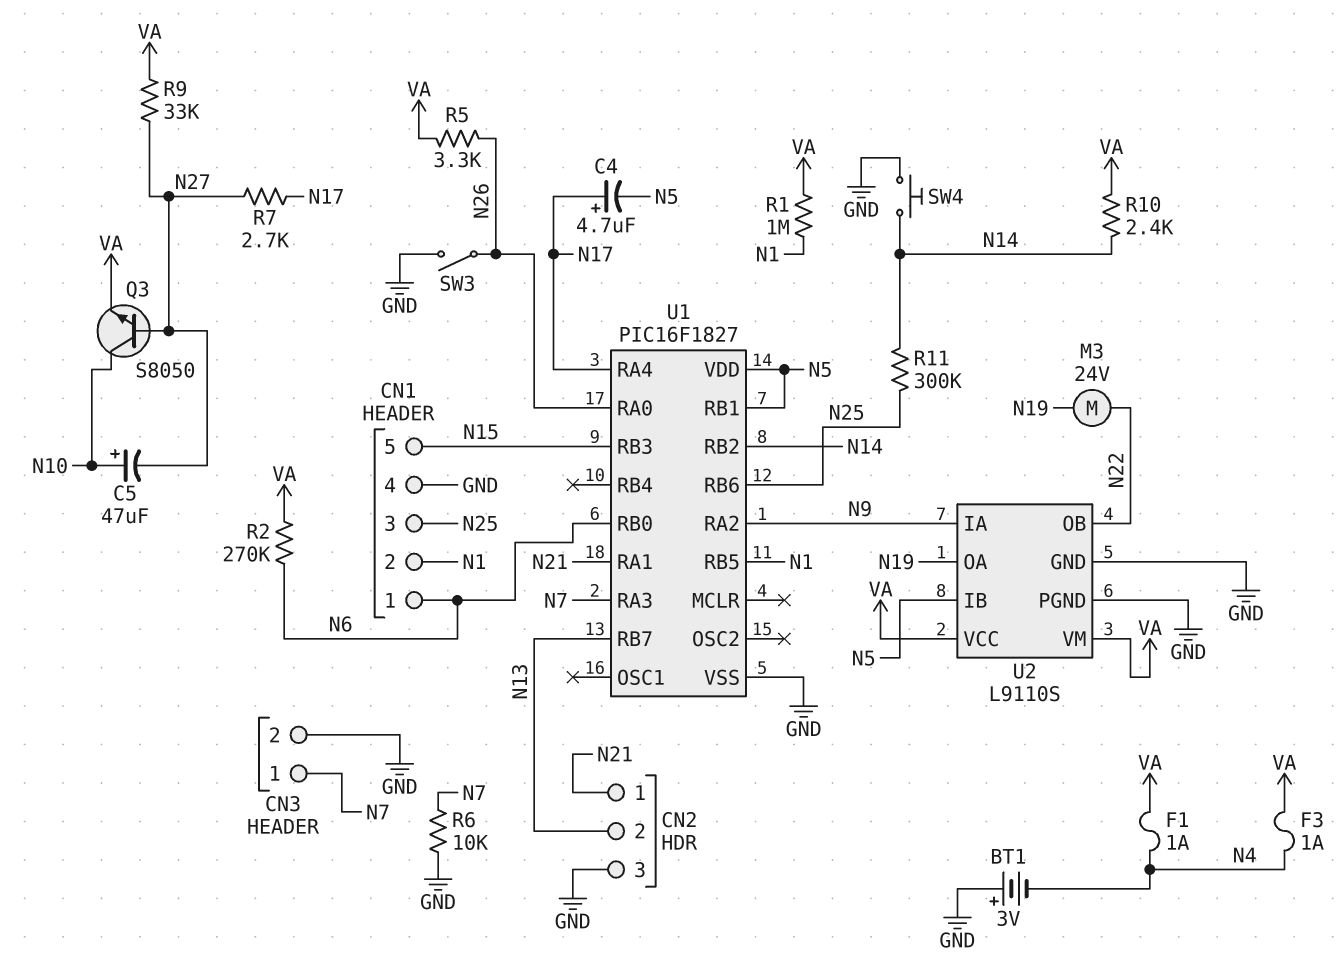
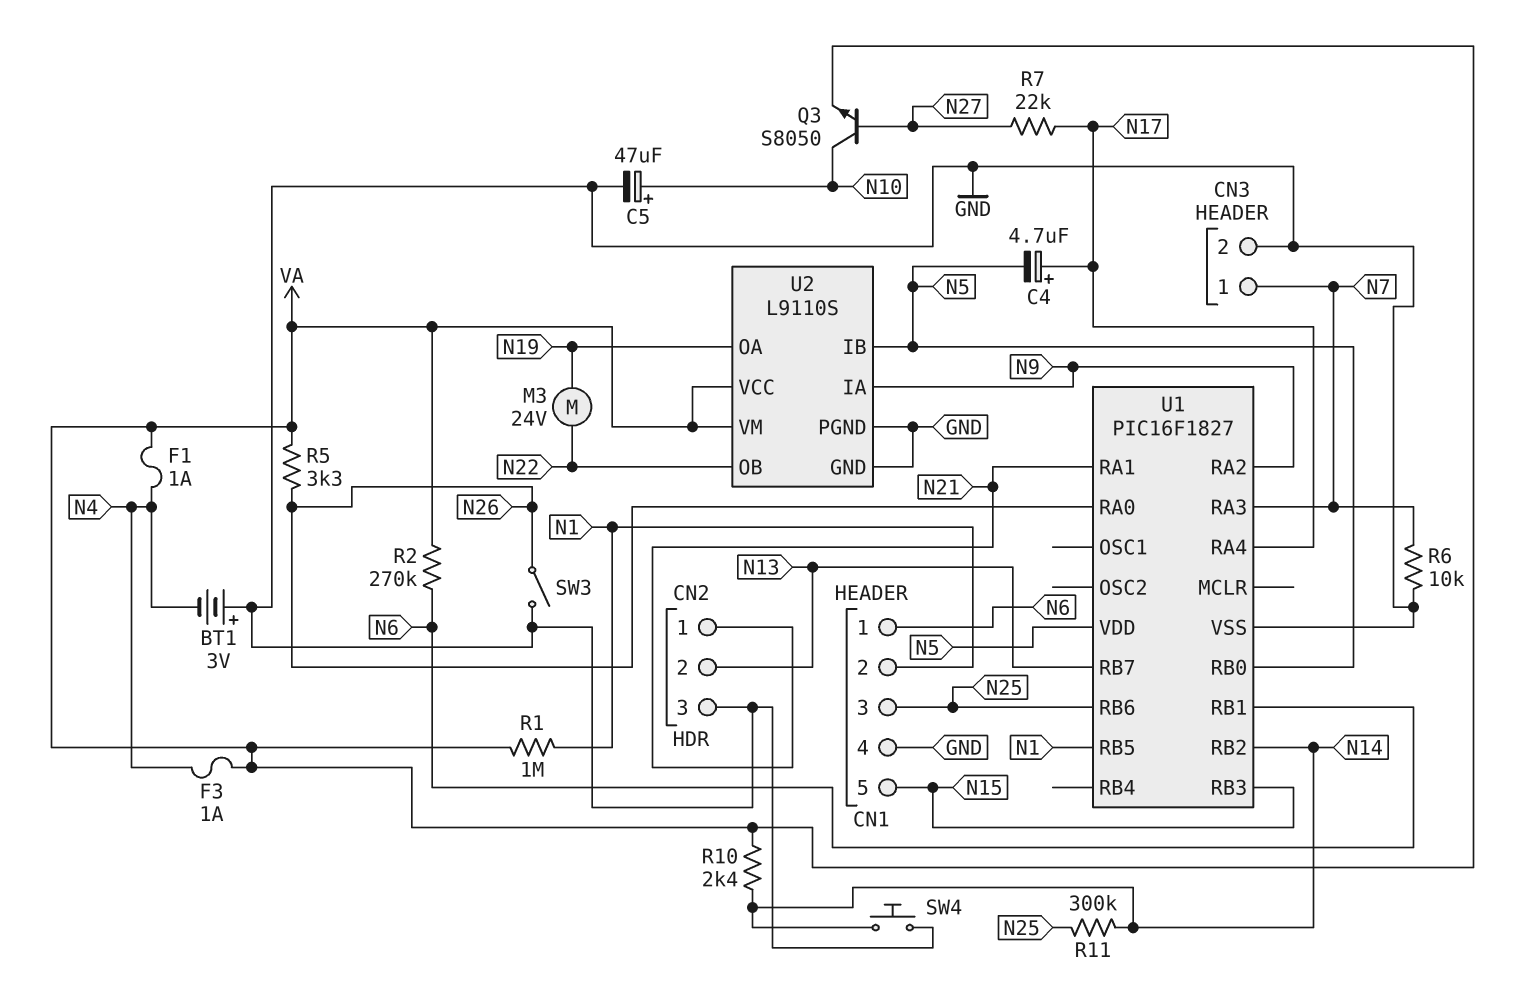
C5: 47uF (plus N10, minus N27) -> 47uF (plus N10, minus GND)
R7: 2.7k (N17, N27) -> 22k (N17, N27)
R9: 33k (N27, VA) -> none
U1 pin RB0: N6 -> N5
U1 pin RB1: N5 -> N6

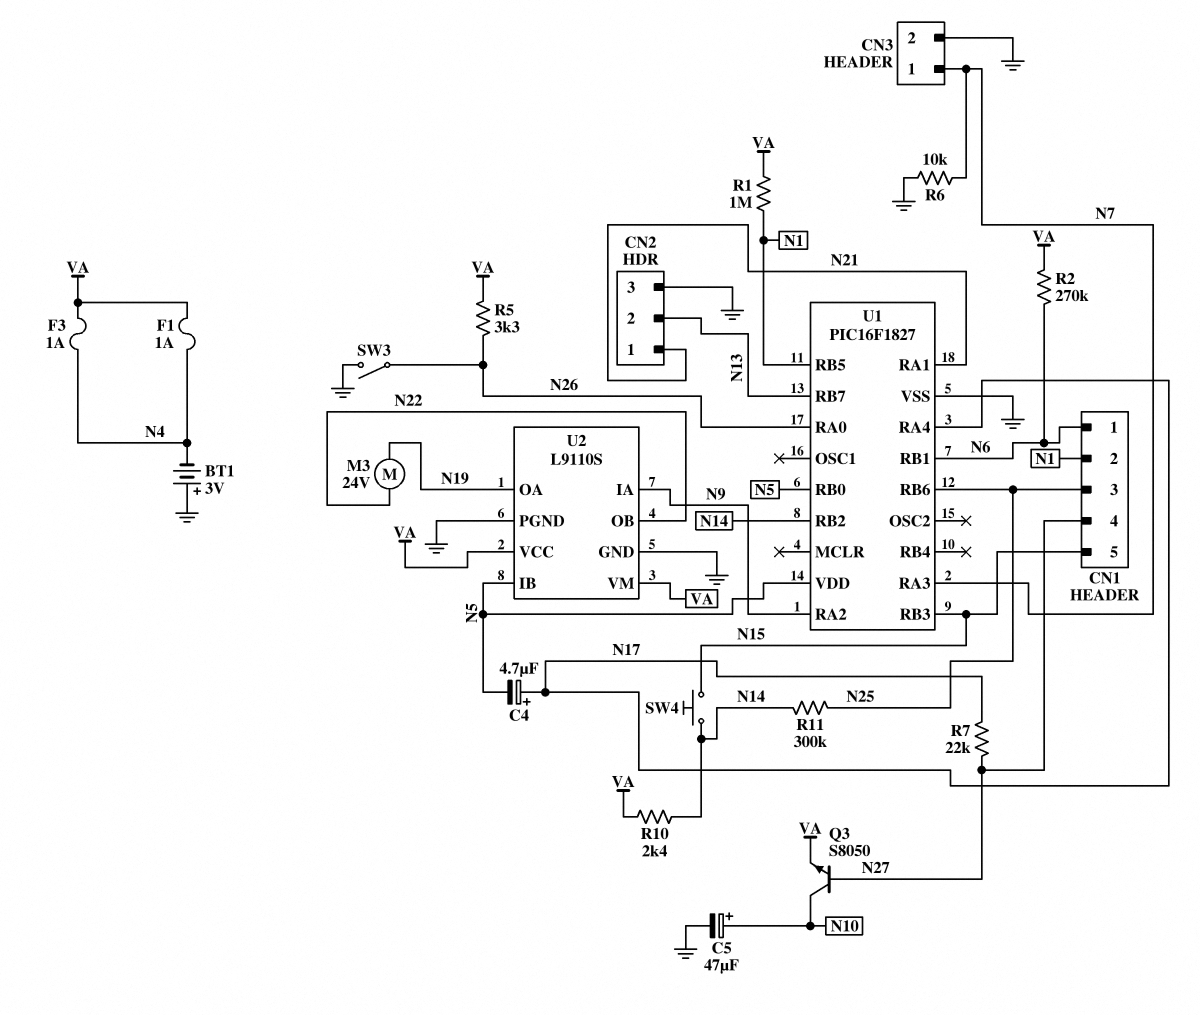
CN1 pin 4: GND -> N27
SW4: button (GND, N14) -> button (N14, N15)

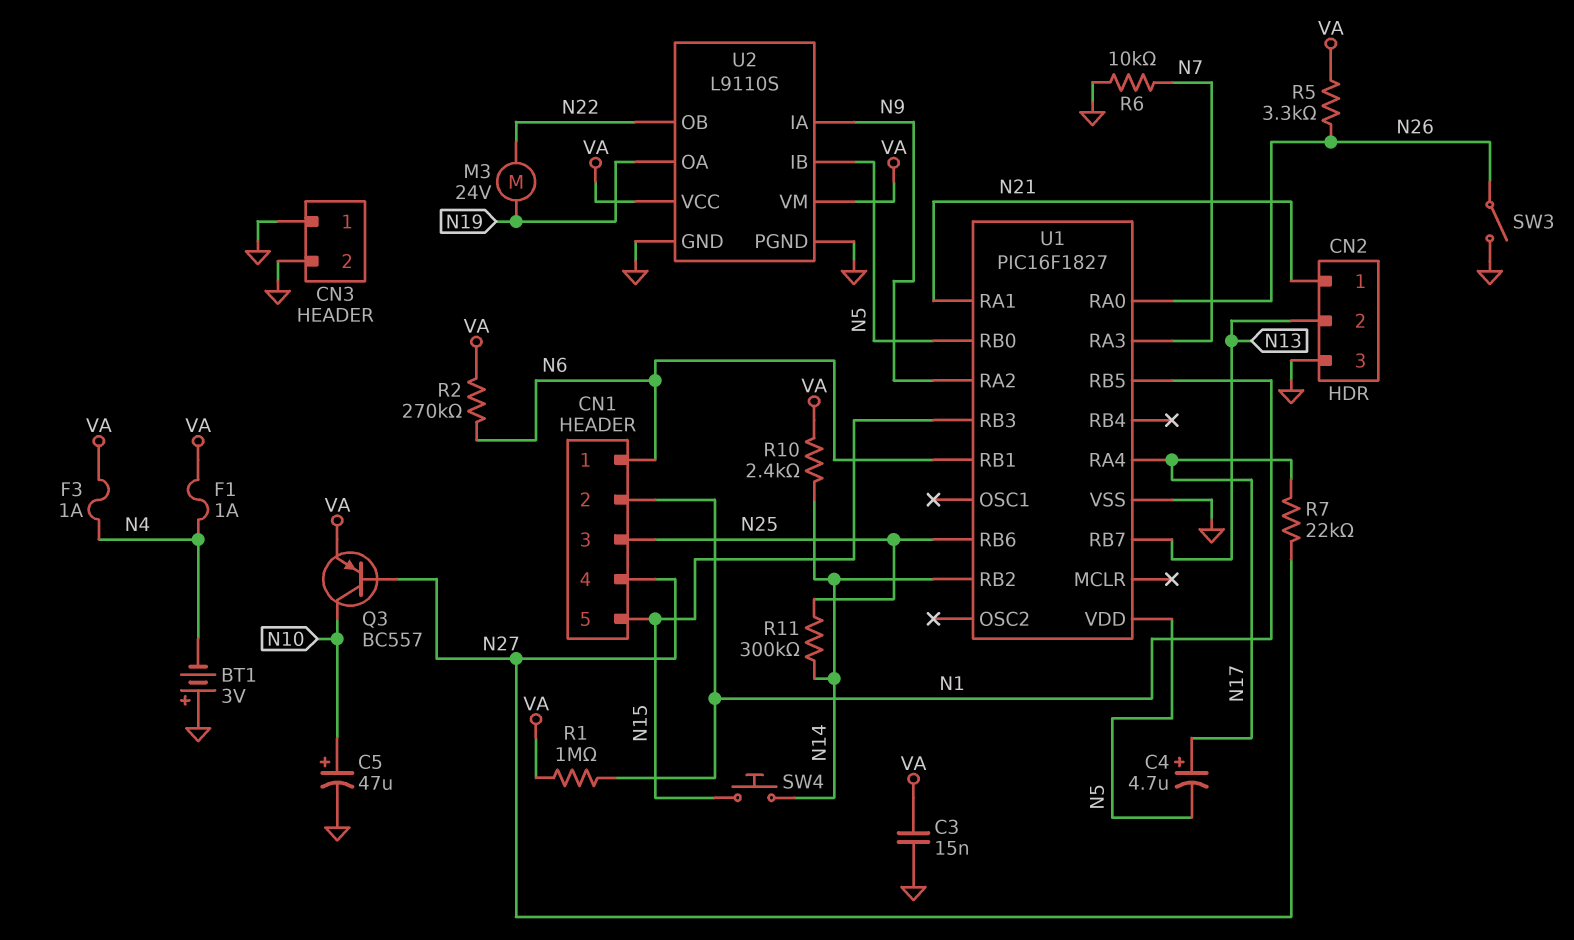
C3: none -> 15nF (GND, VA)
CN3 pin 1: N7 -> GND
Q3: NPN S8050 (B N27, C N10, E VA) -> PNP BC557 (B N27, C N10, E VA)

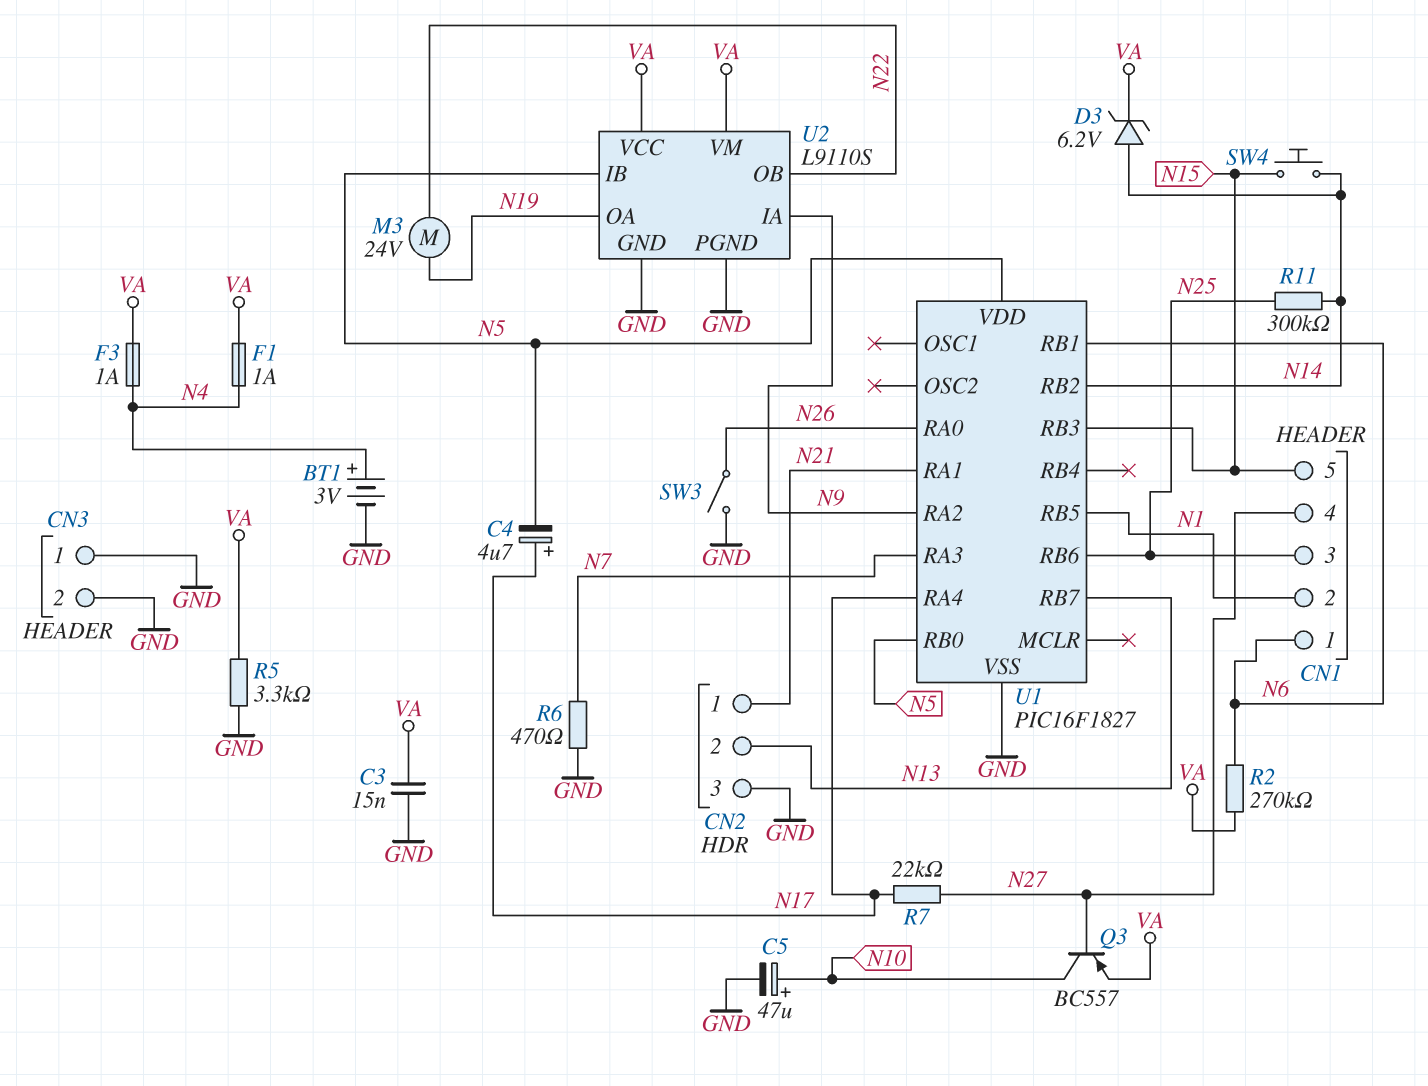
BT1: 3V (plus GND, minus N4) -> 3V (plus N4, minus GND)
D3: none -> zener 6.2V (A N14, K VA)
R1: 1M (N1, VA) -> none
R5: 3.3k (N26, VA) -> 3.3k (GND, VA)
R6: 10k (GND, N7) -> 470 (GND, N7)
R10: 2.4k (N14, VA) -> none

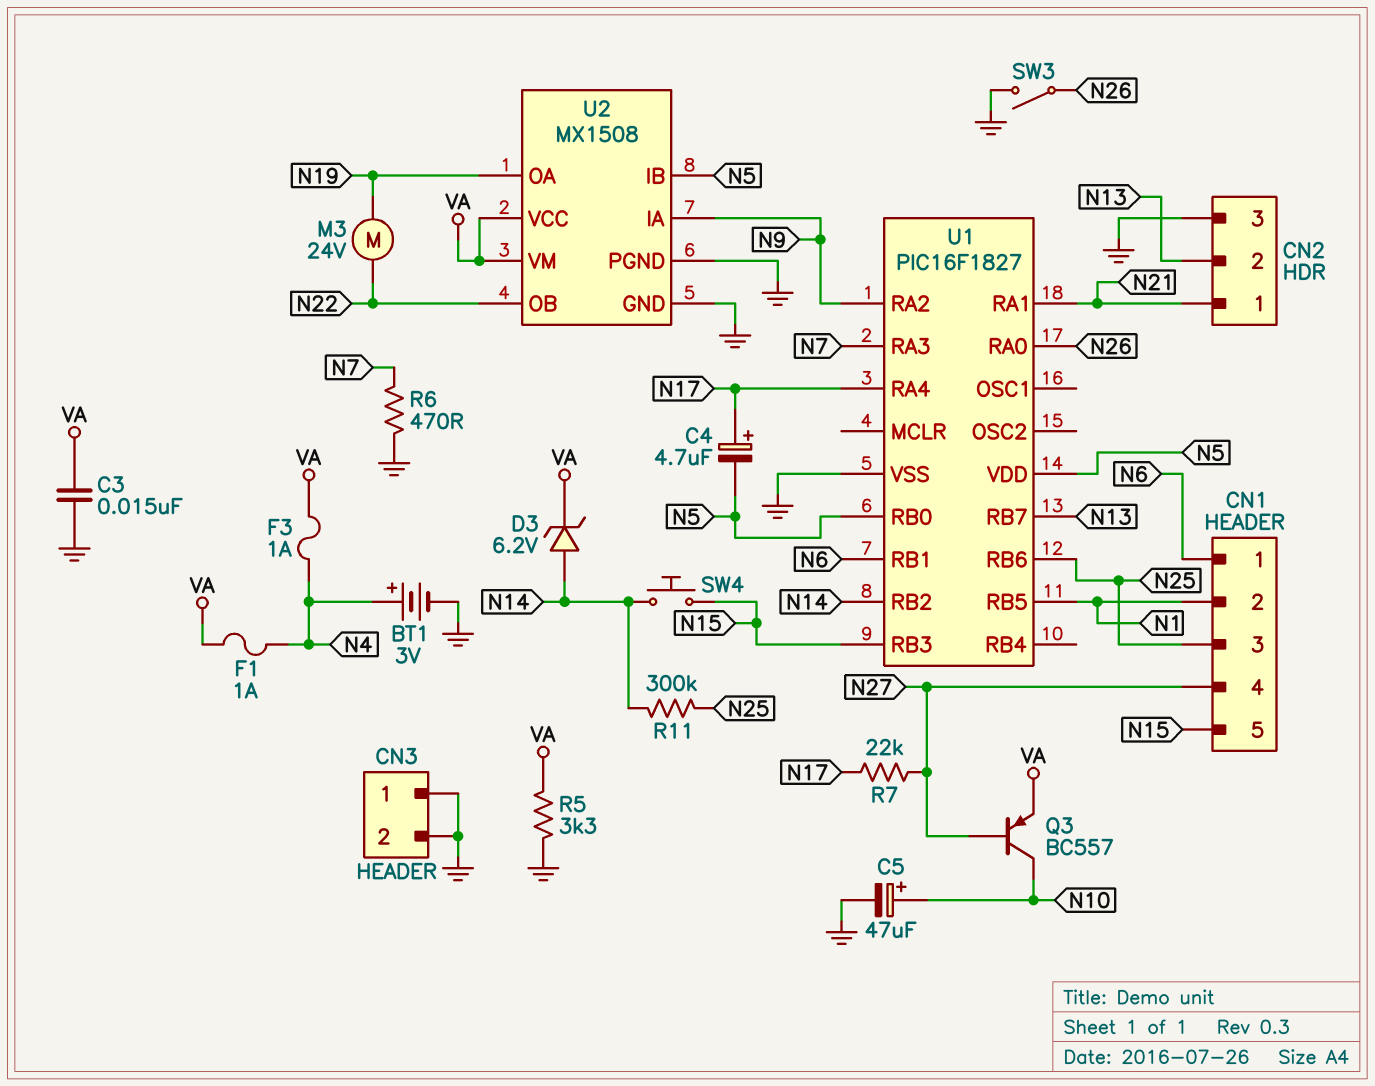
R2: 270k (N6, VA) -> none
U2: L9110S -> MX1508

